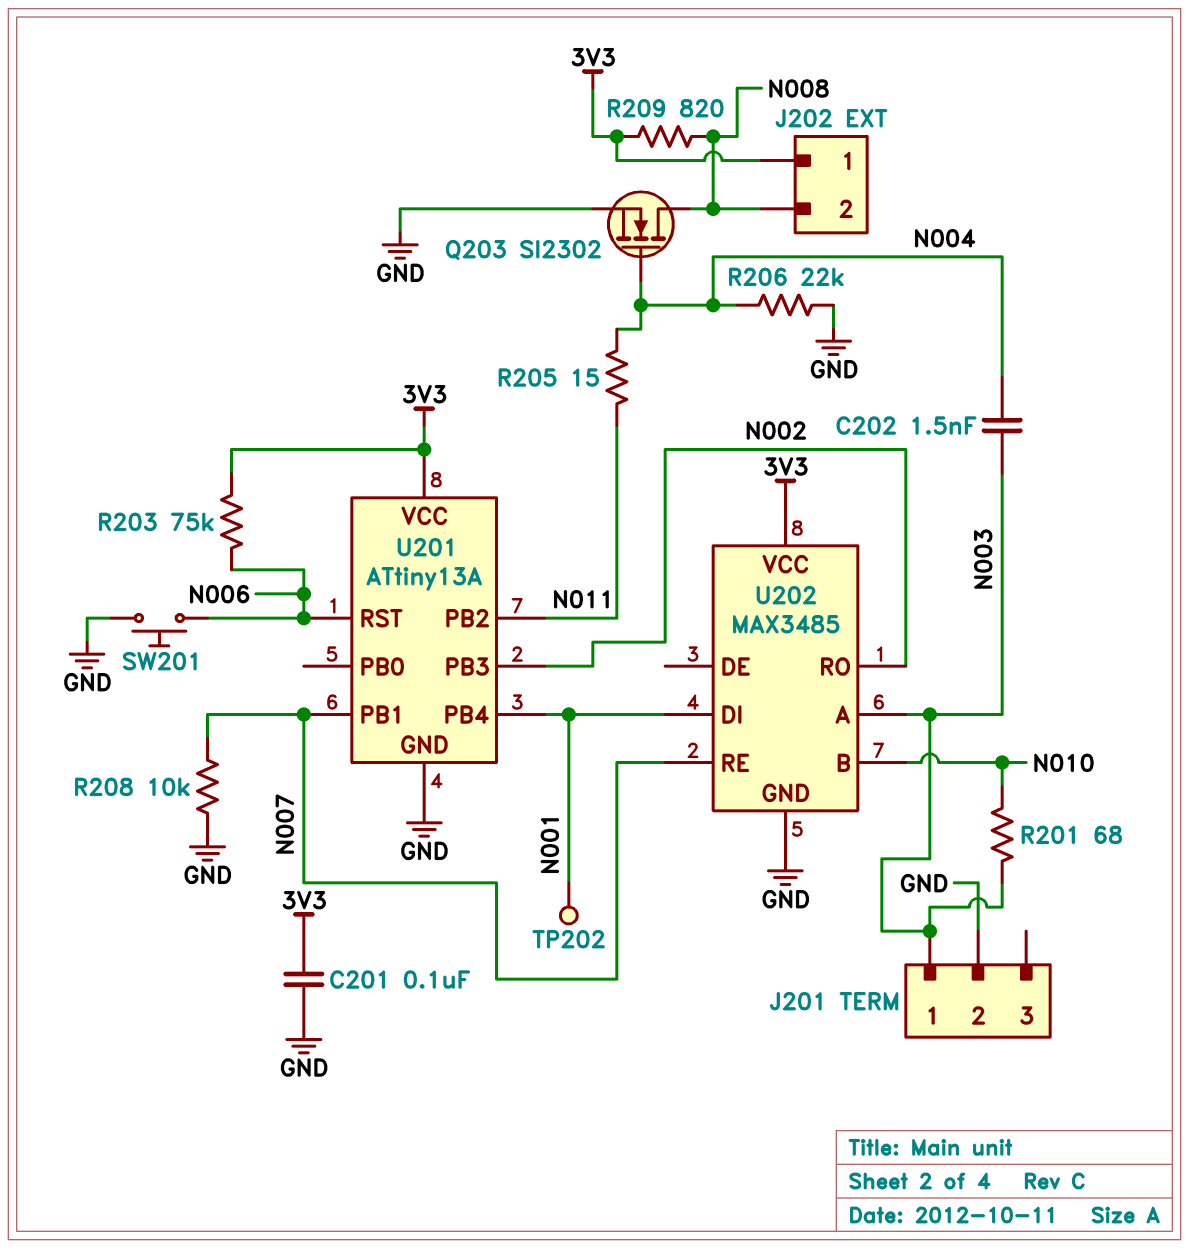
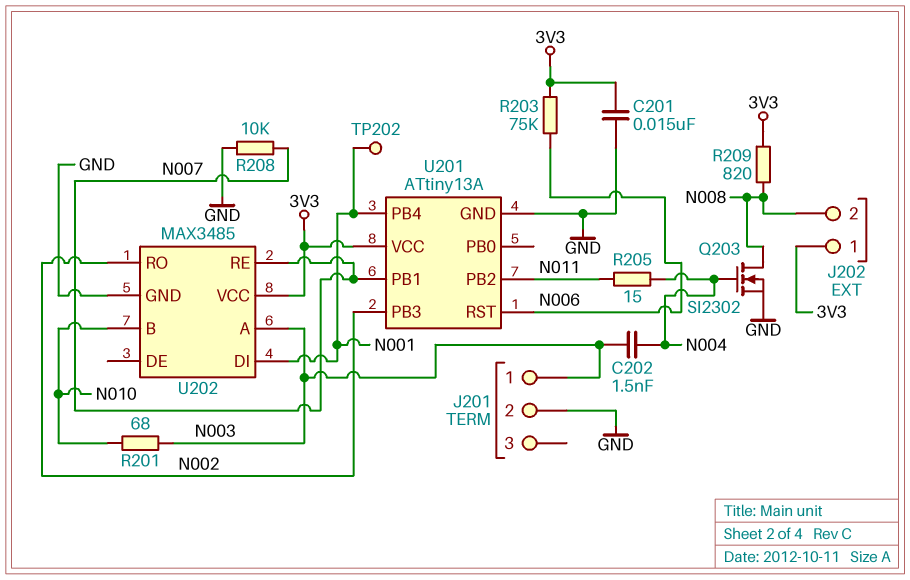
C201: 100nF (3V3, GND) -> 15nF (3V3, GND)
R206: 22k (GND, N004) -> none
SW201: button (GND, N006) -> none

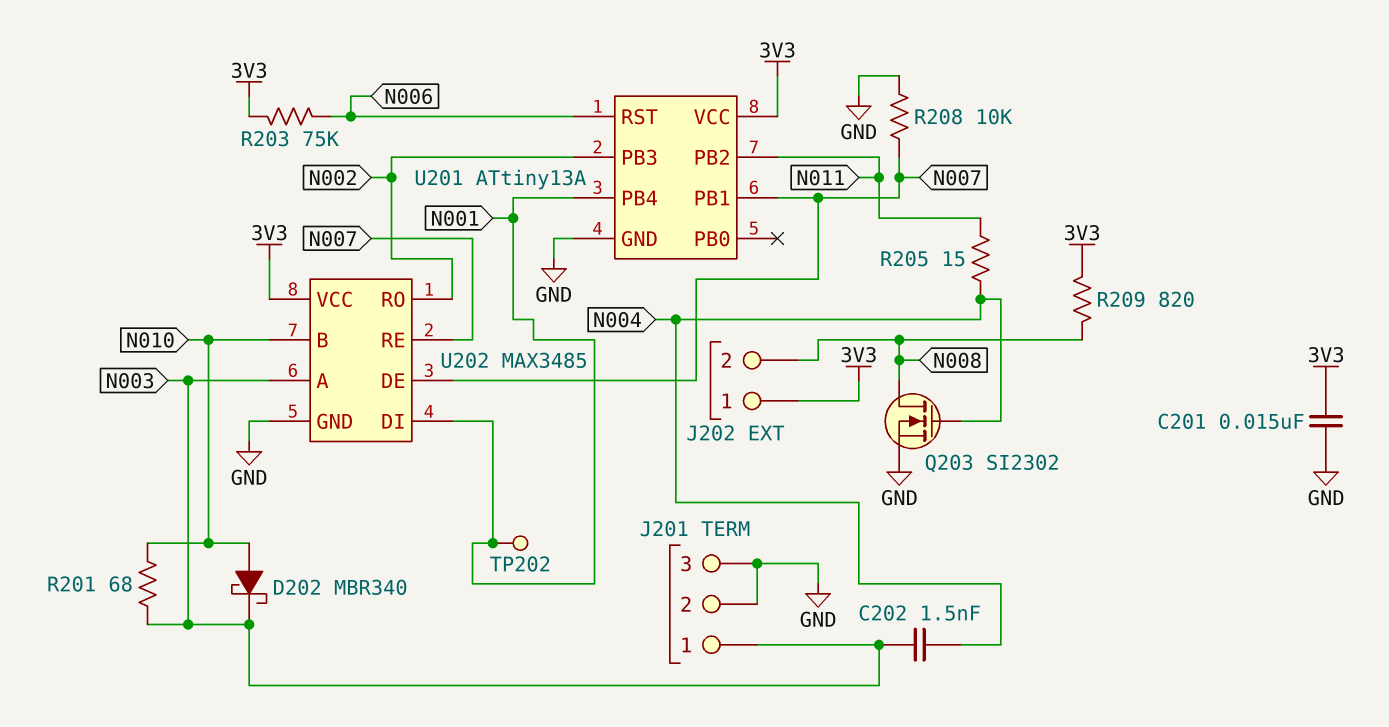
D202: none -> schottky MBR340 (A N010, K N003)
J201 pin 3: none -> GND
U202 pin DE: none -> N007

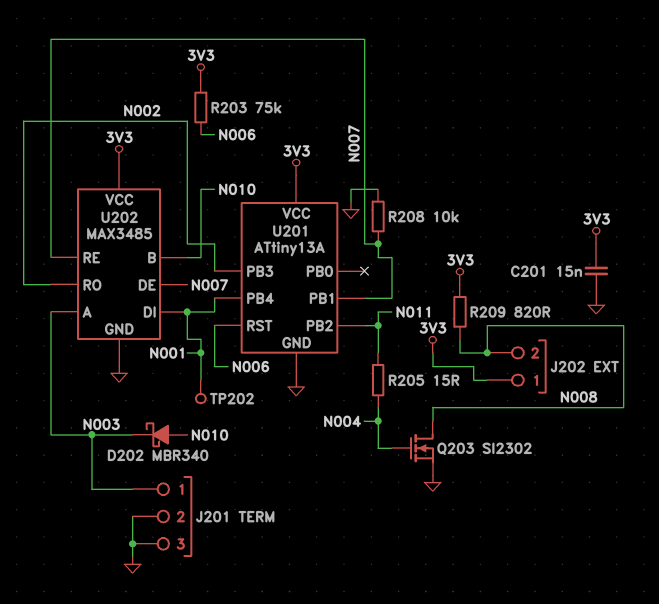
C202: 1.5nF (N003, N004) -> none
R201: 68 (N003, N010) -> none

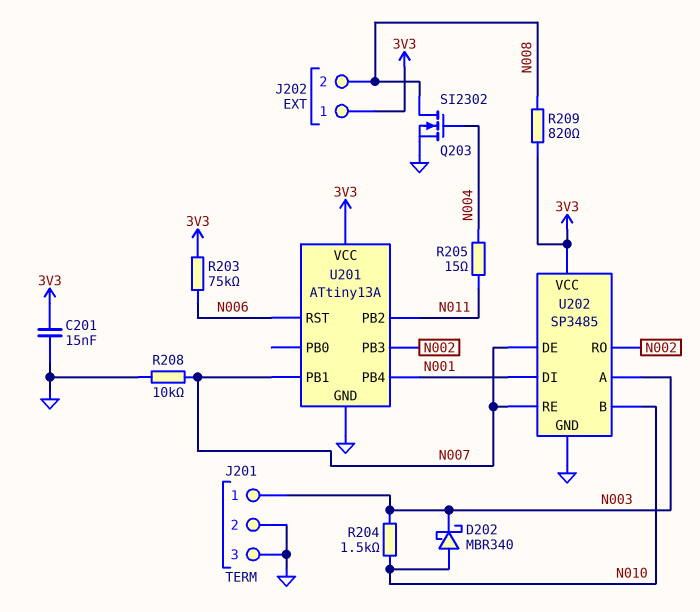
R204: none -> 1.5k (N003, N010)
TP202: test point (N001) -> none
U202: MAX3485 -> SP3485

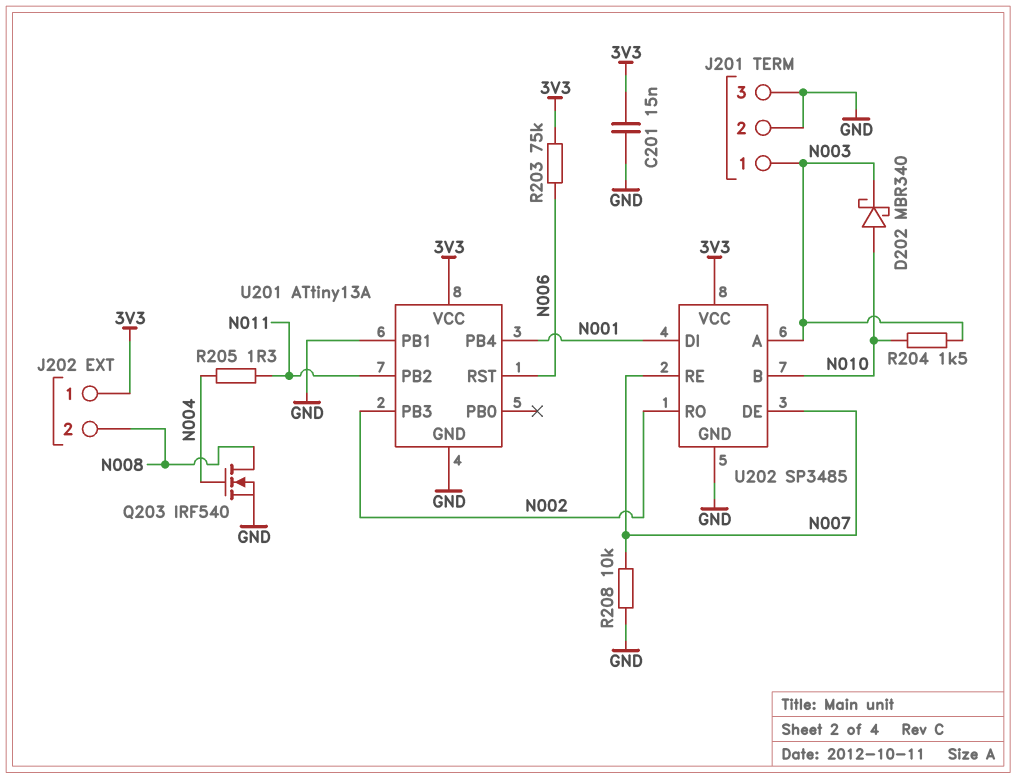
Q203: NMOS SI2302 (G N004, D N008, S GND) -> NMOS IRF540 (G N004, D N008, S GND)
R205: 15 (N004, N011) -> 1.3 (N004, N011)
R209: 820 (3V3, N008) -> none
U201 pin PB1: N007 -> GND

